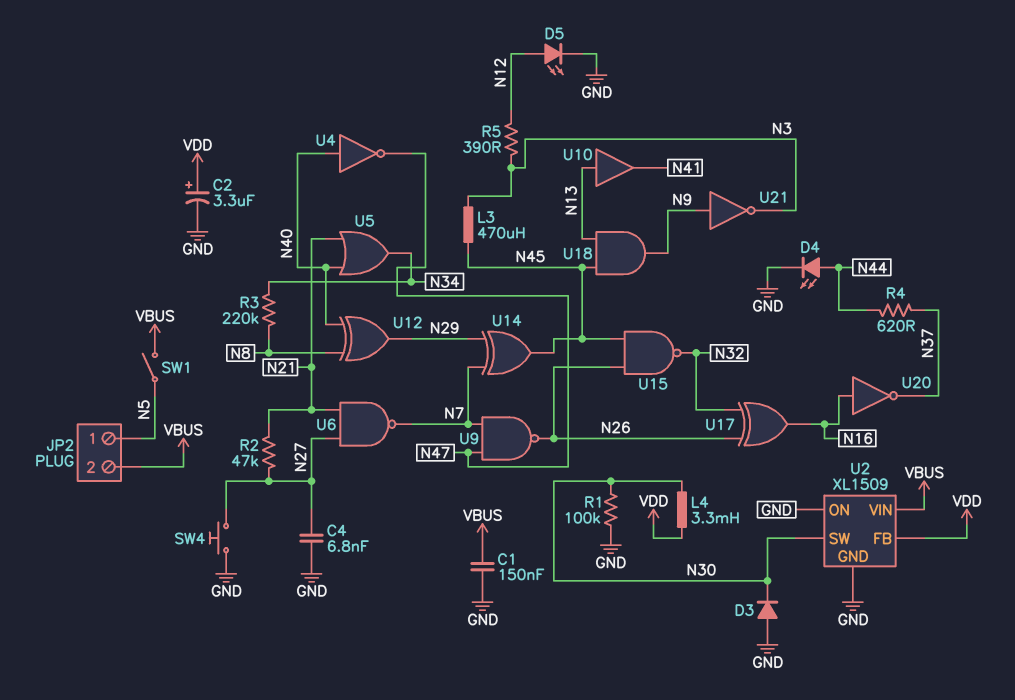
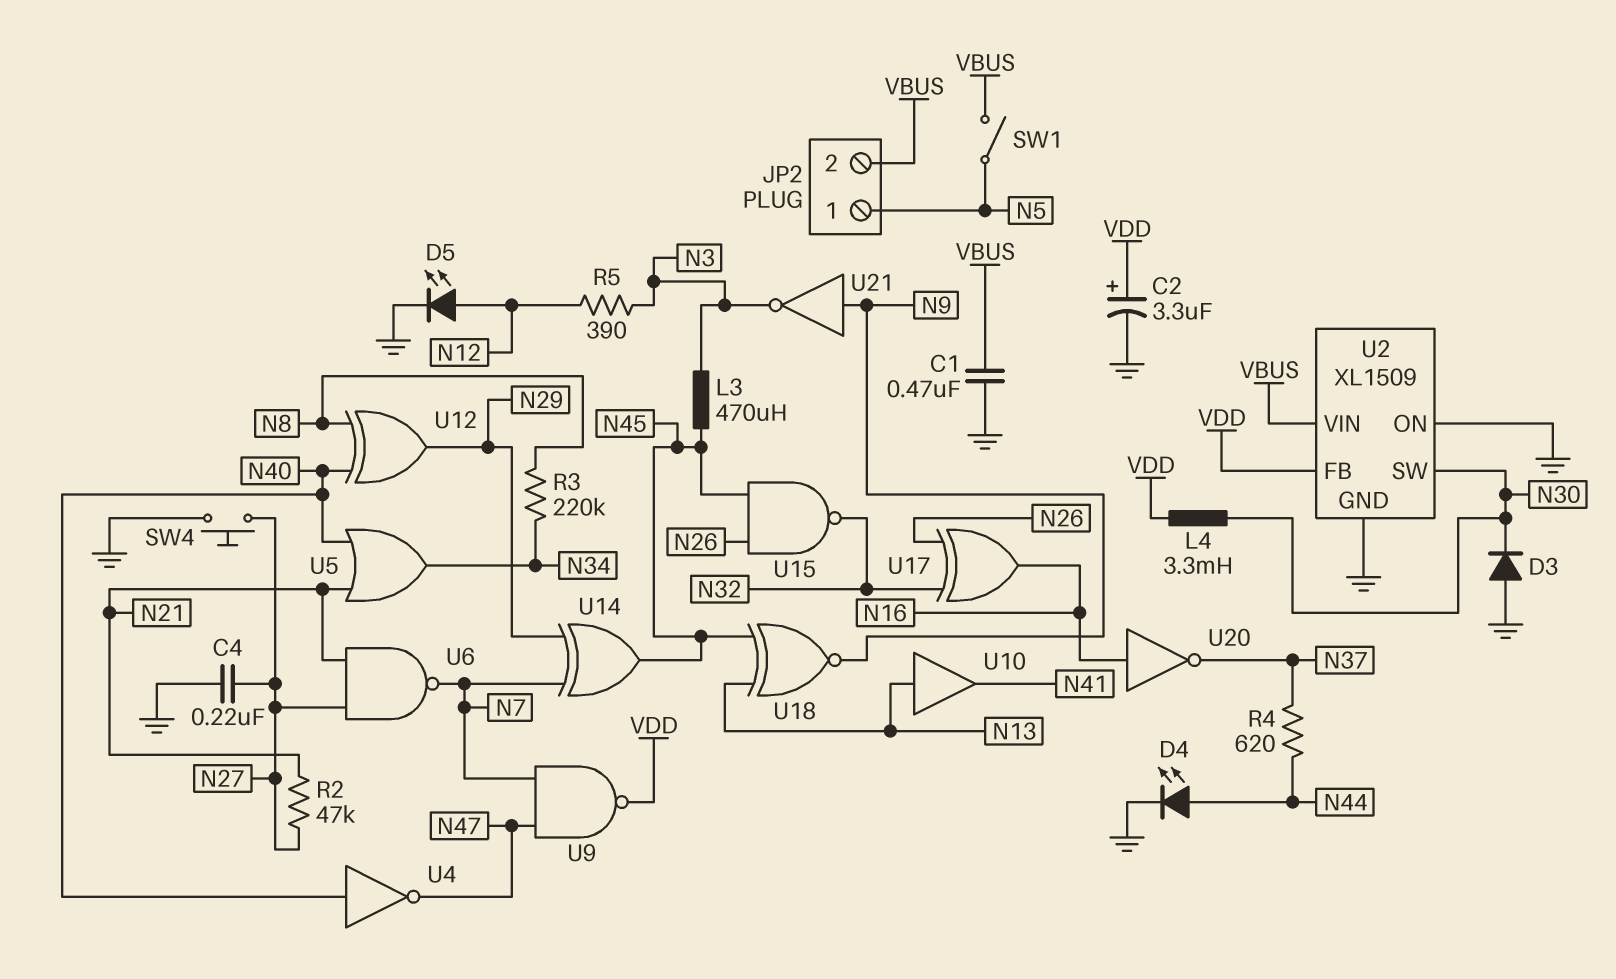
C1: 150nF (GND, VBUS) -> 470nF (GND, VBUS)
C4: 6.8nF (GND, N27) -> 220nF (GND, N27)
R1: 100k (GND, N30) -> none
U9: NAND (in N7, in N47, out N26) -> NAND (in N7, in N47, out VDD)
U18: AND (in N13, in N45, out N9) -> XNOR (in N13, in N45, out N9)

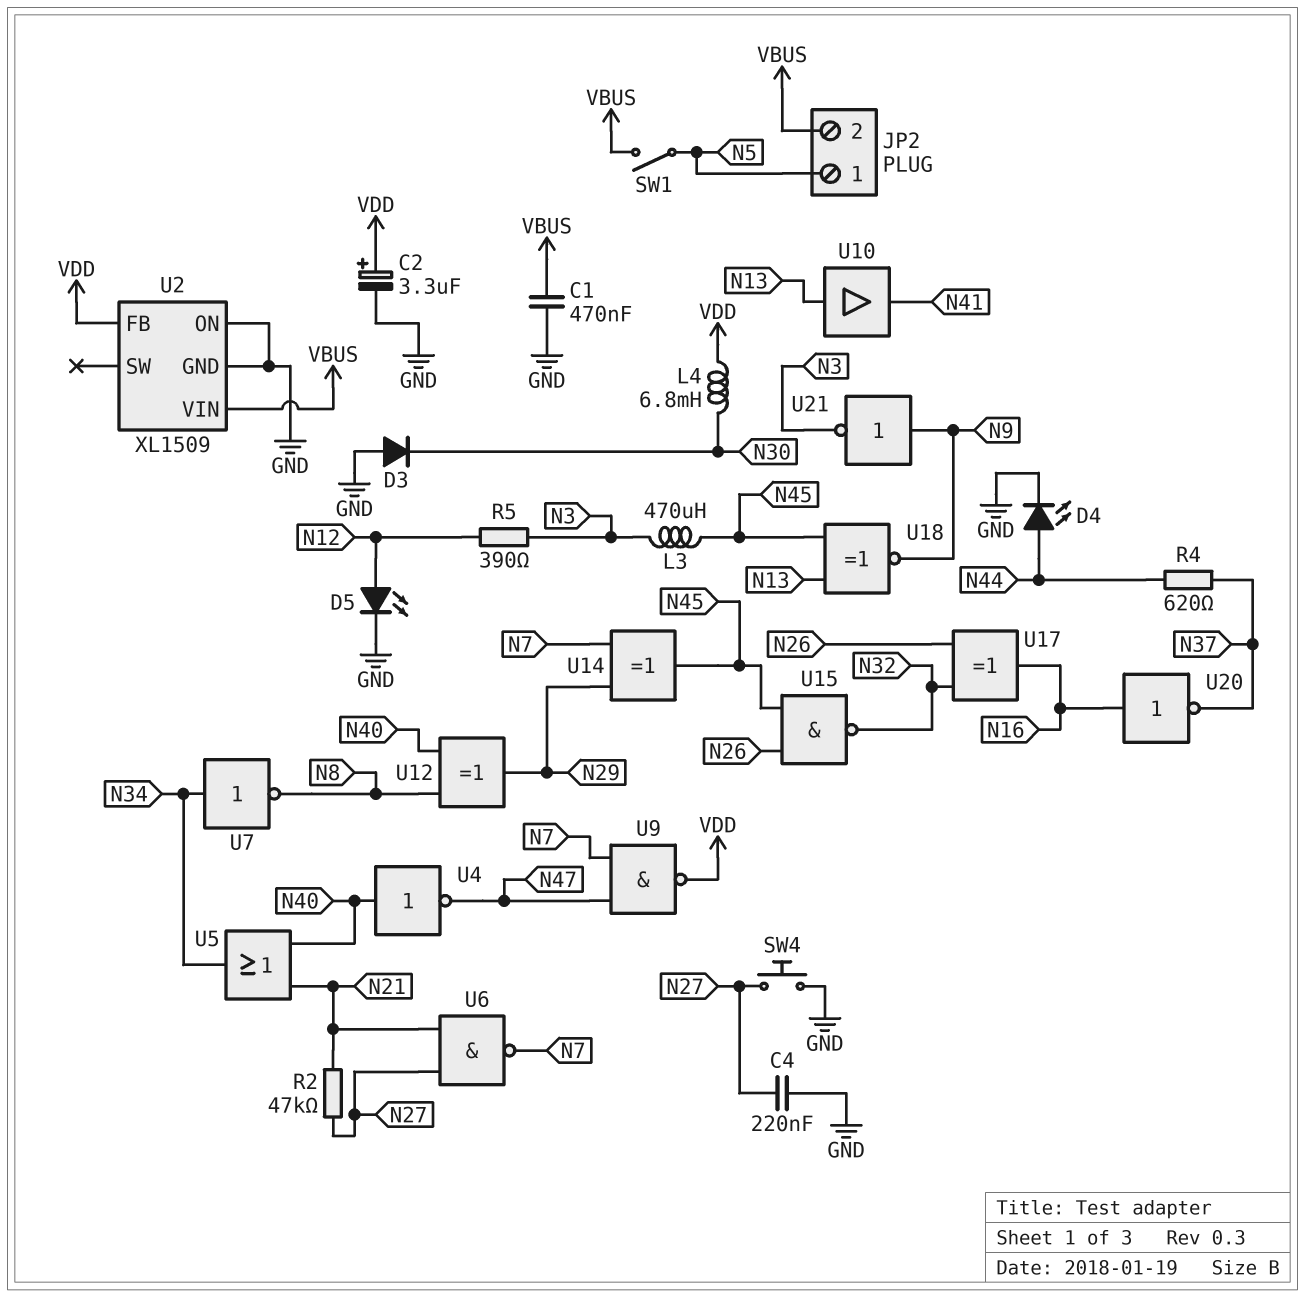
L4: 3.3mH (N30, VDD) -> 6.8mH (N30, VDD)
R3: 220k (N8, N34) -> none
U2 pin SW: N30 -> none
U7: none -> NOT (in N34, out N8)

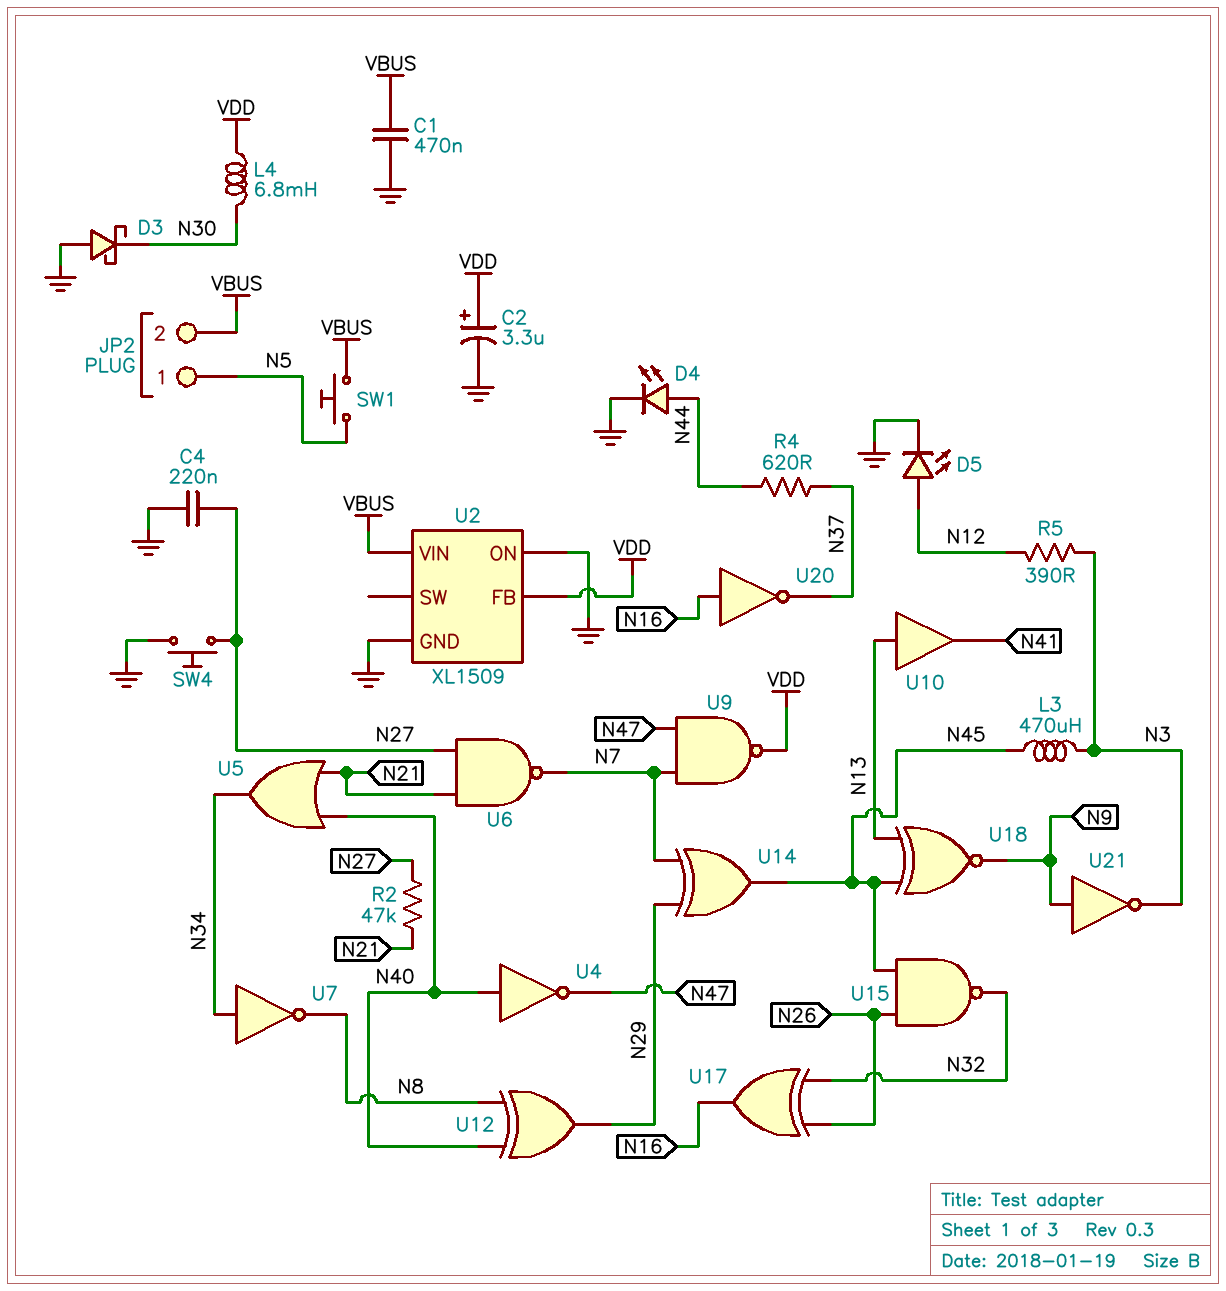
D3: diode (A GND, K N30) -> schottky (A GND, K N30)
SW1: switch (N5, VBUS) -> button (N5, VBUS)

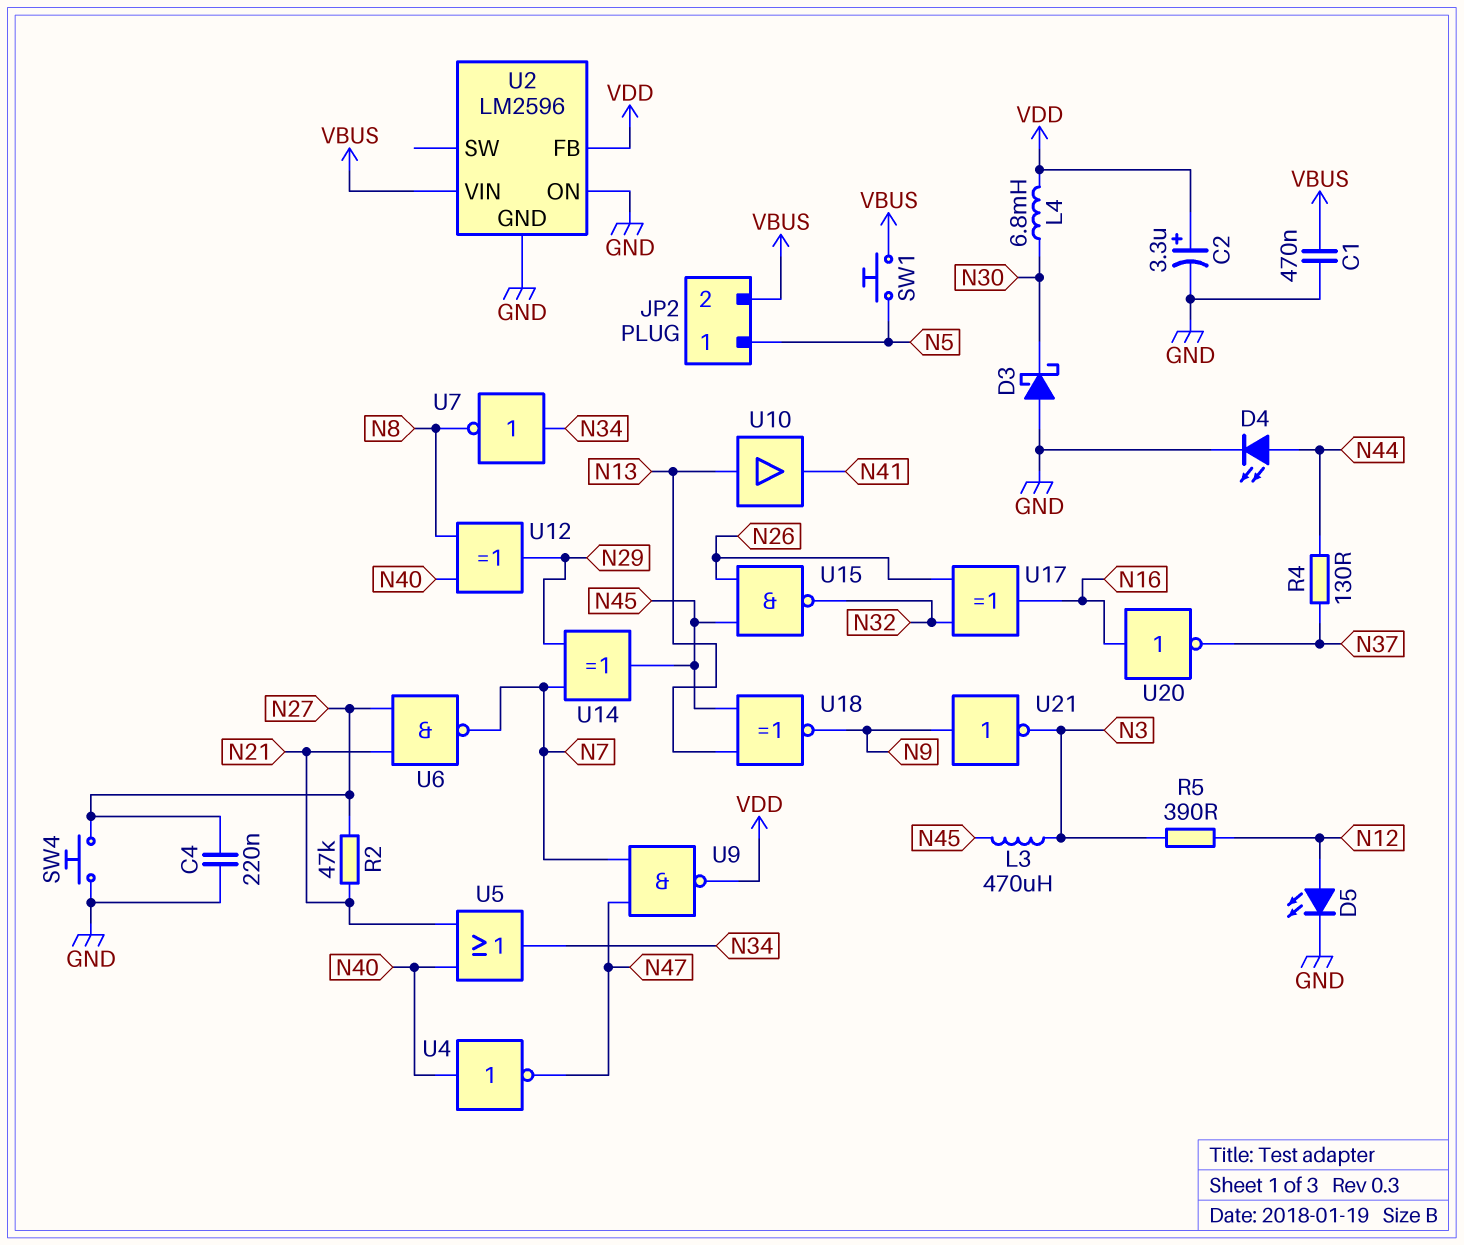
R4: 620 (N37, N44) -> 130 (N37, N44)
U2: XL1509 -> LM2596

